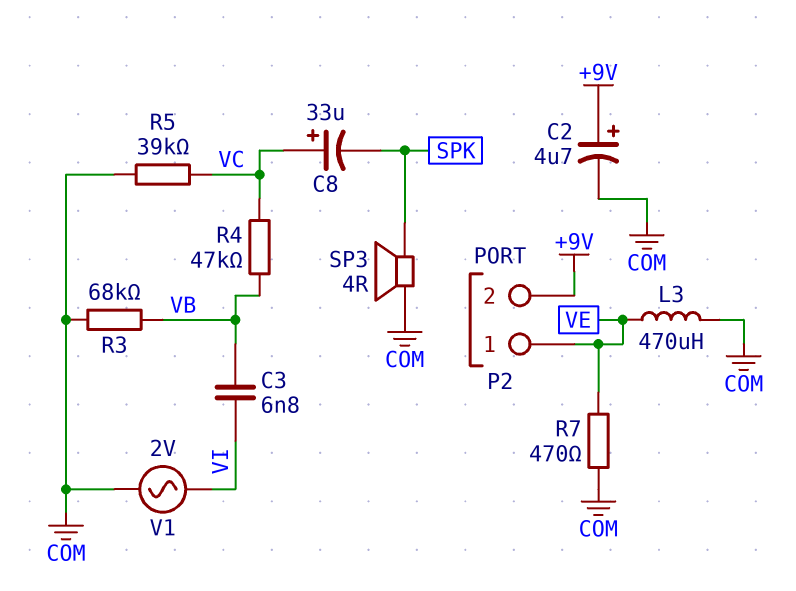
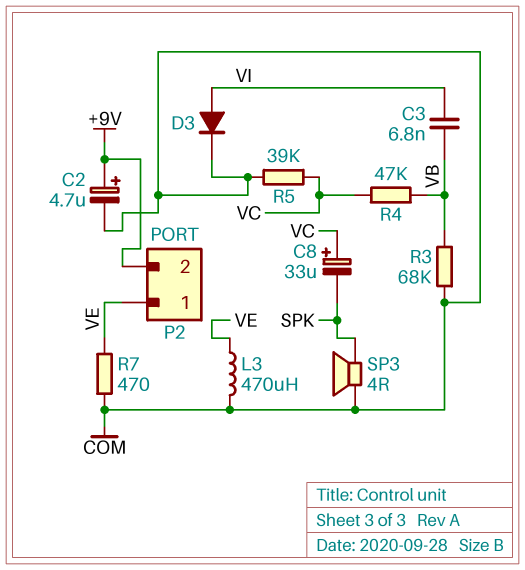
D3: none -> diode (A VI, K COM)
V1: AC 2V (COM, VI) -> none

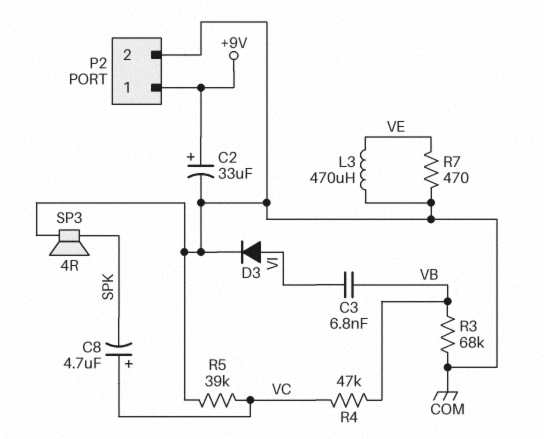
C2: 4.7uF (plus +9V, minus COM) -> 33uF (plus +9V, minus COM)
C8: 33uF (plus VC, minus SPK) -> 4.7uF (plus VC, minus SPK)
P2 pin 1: VE -> +9V
P2 pin 2: +9V -> COM

